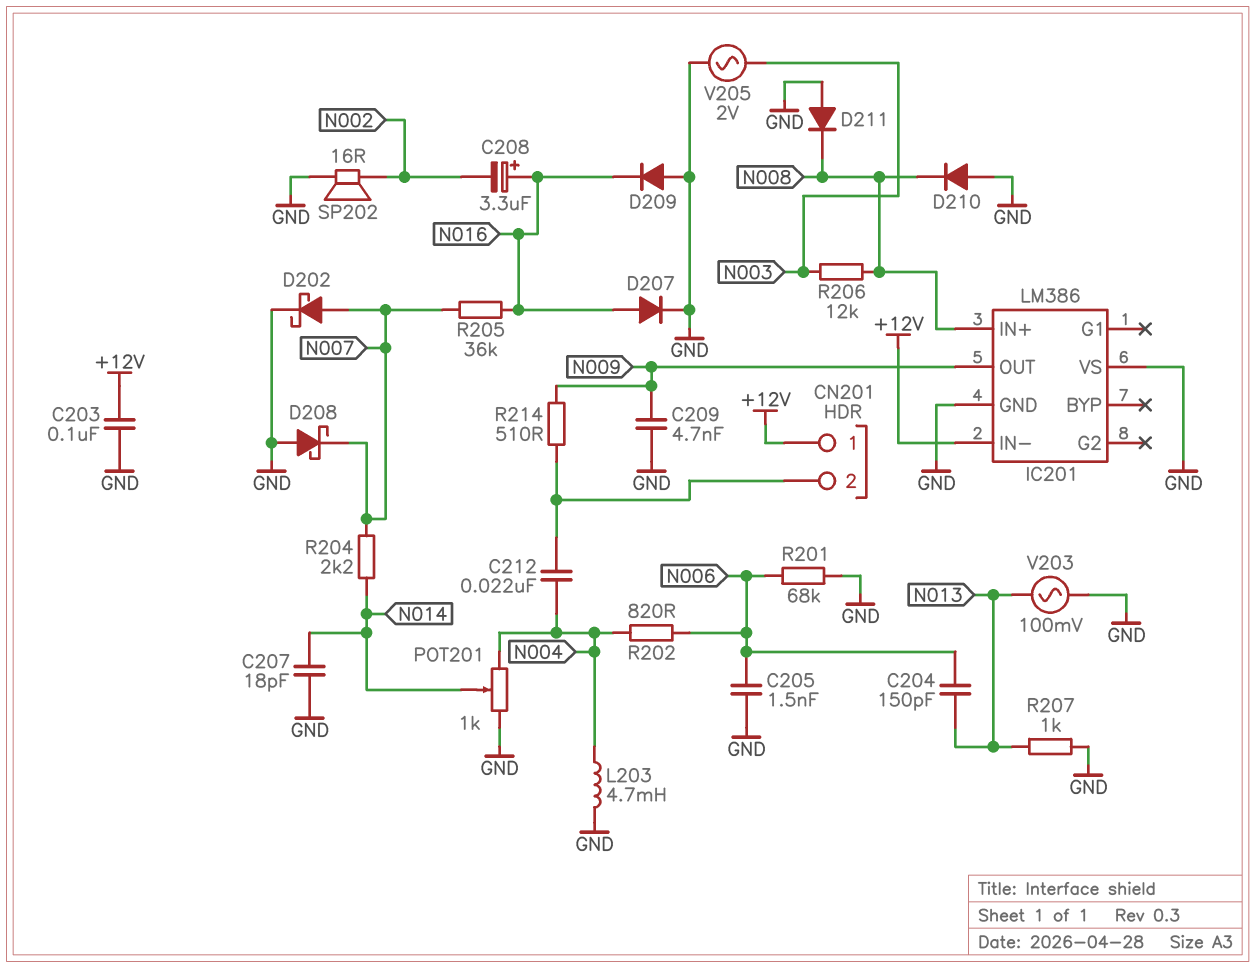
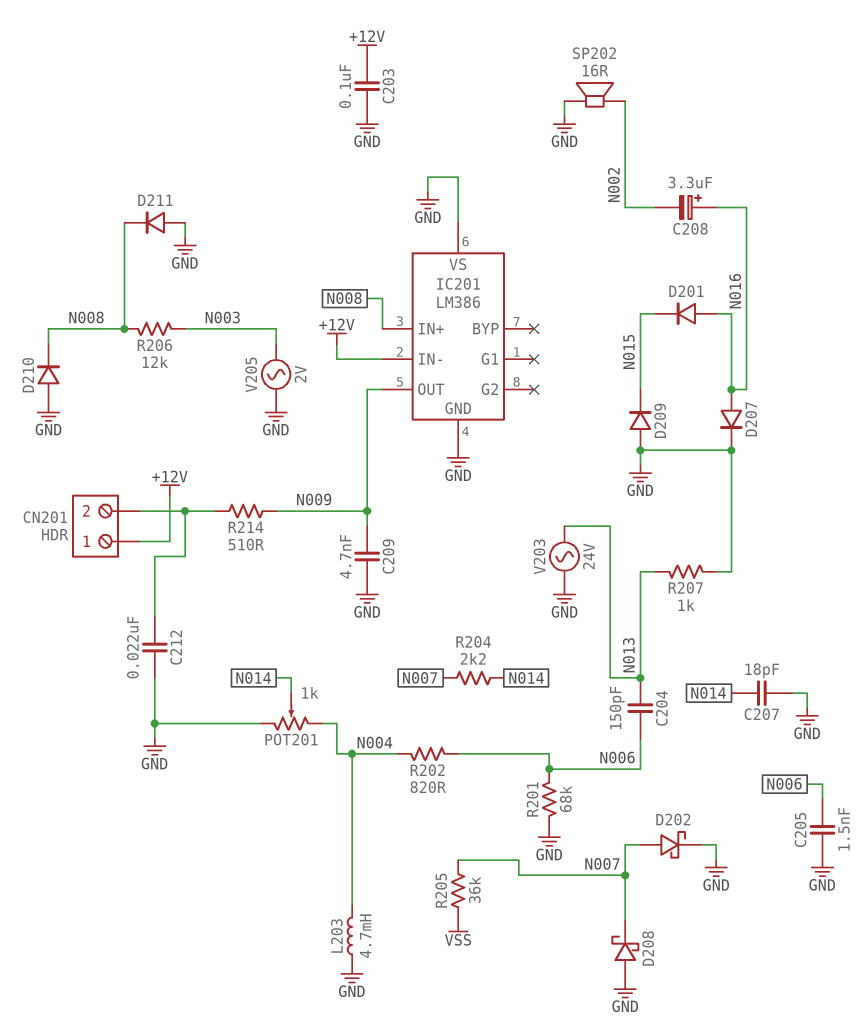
C212: 22nF (CN201/2, N004) -> 22nF (CN201/2, GND)
D201: none -> diode (A N016, K N015)
D209: diode (A GND, K N016) -> diode (A GND, K N015)
R205: 36k (N007, N016) -> 36k (N007, VSS)
V203: AC 100mV (GND, N013) -> AC 24V (GND, N013)

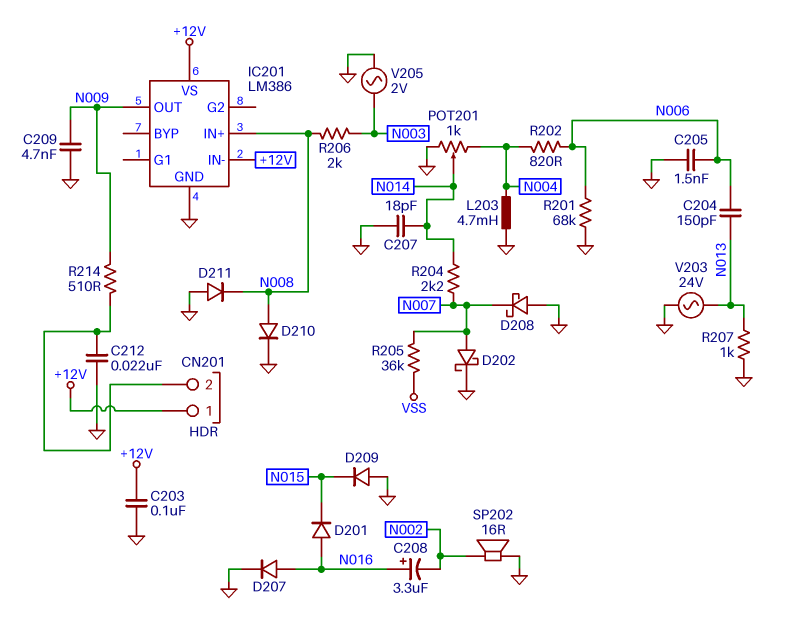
D210: diode (A GND, K N008) -> diode (A N008, K GND)
IC201 pin VS: GND -> +12V
R206: 12k (N003, N008) -> 2k (N003, N008)

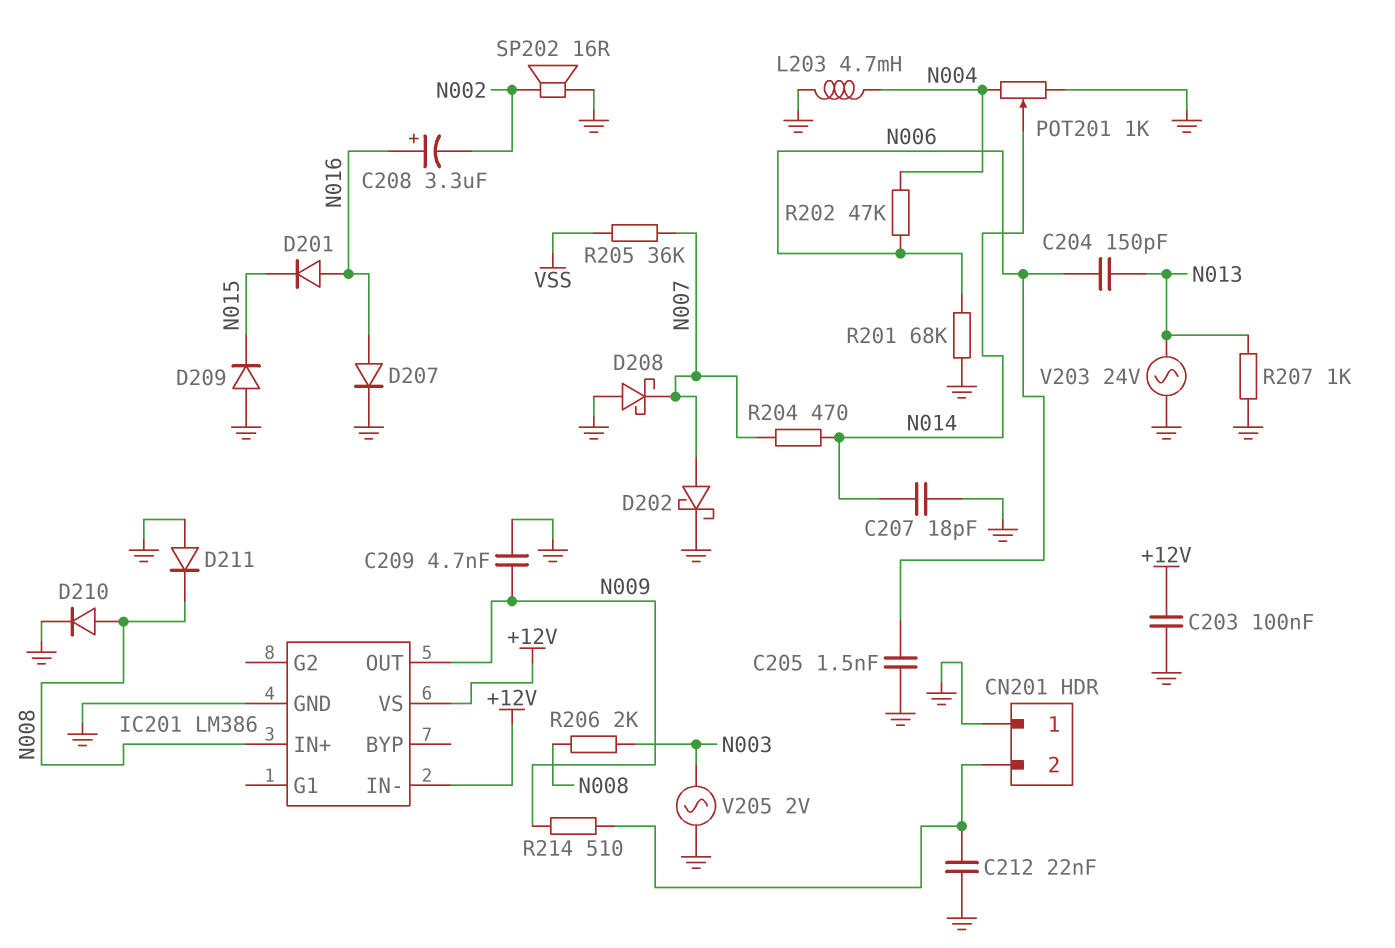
CN201 pin 1: +12V -> GND
R202: 820 (N004, N006) -> 47k (N004, N006)
R204: 2.2k (N007, N014) -> 470 (N007, N014)

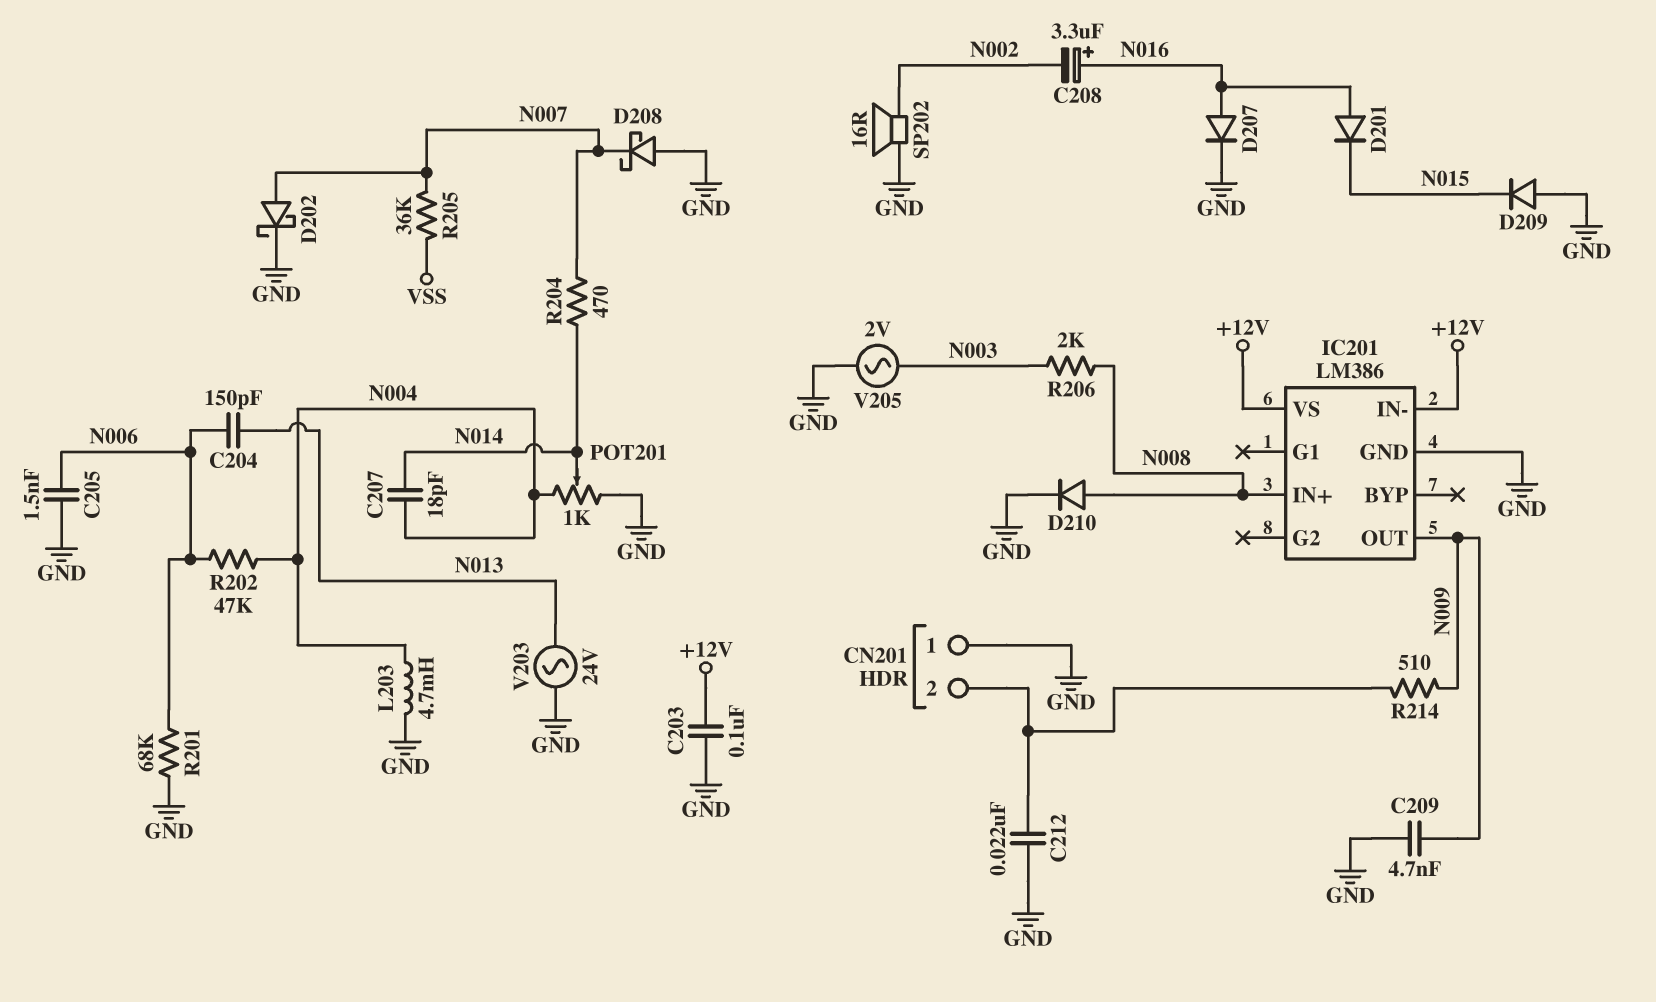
C207: 18pF (GND, N014) -> 18pF (N004, N014)
D211: diode (A GND, K N008) -> none
R207: 1k (GND, N013) -> none

